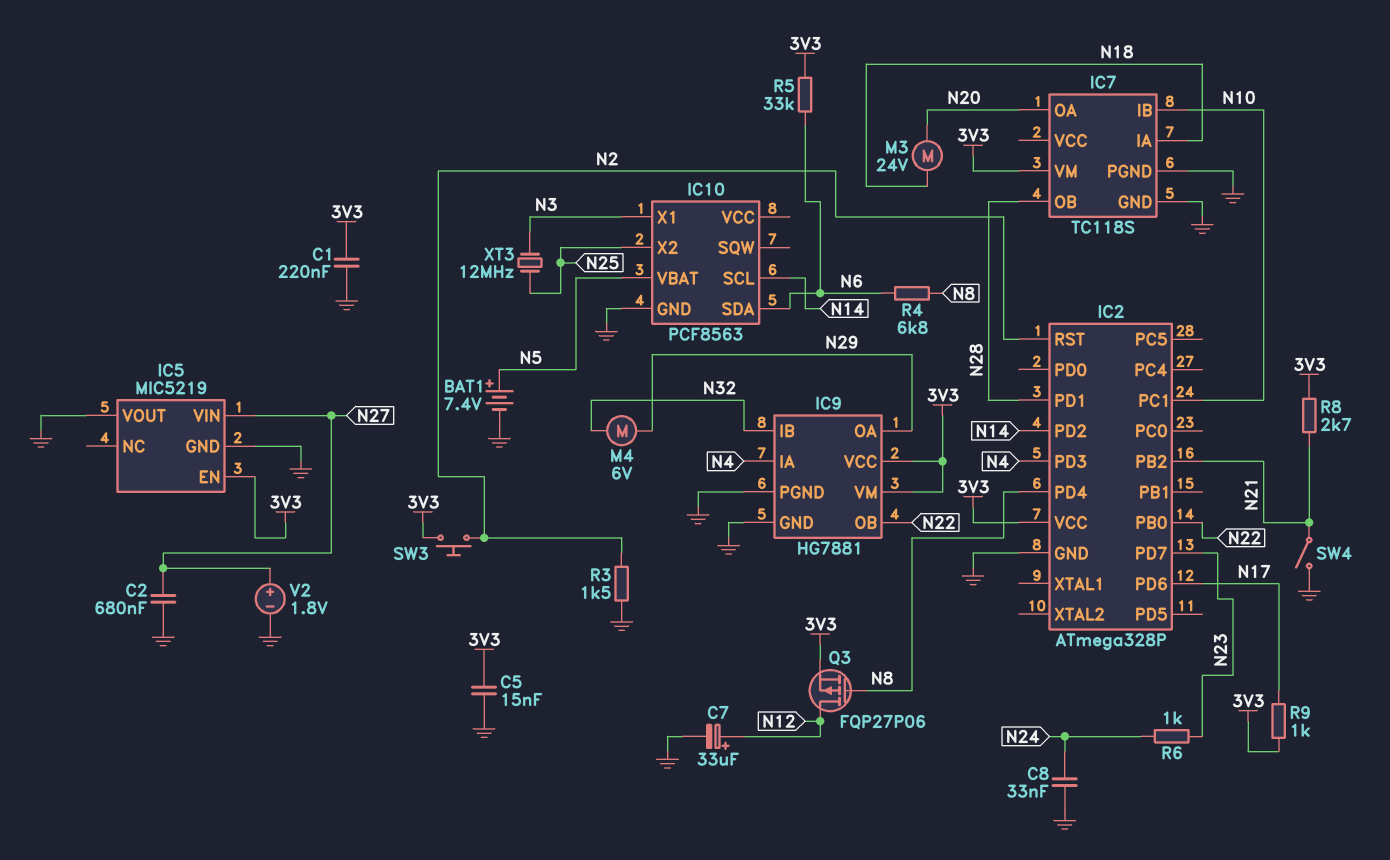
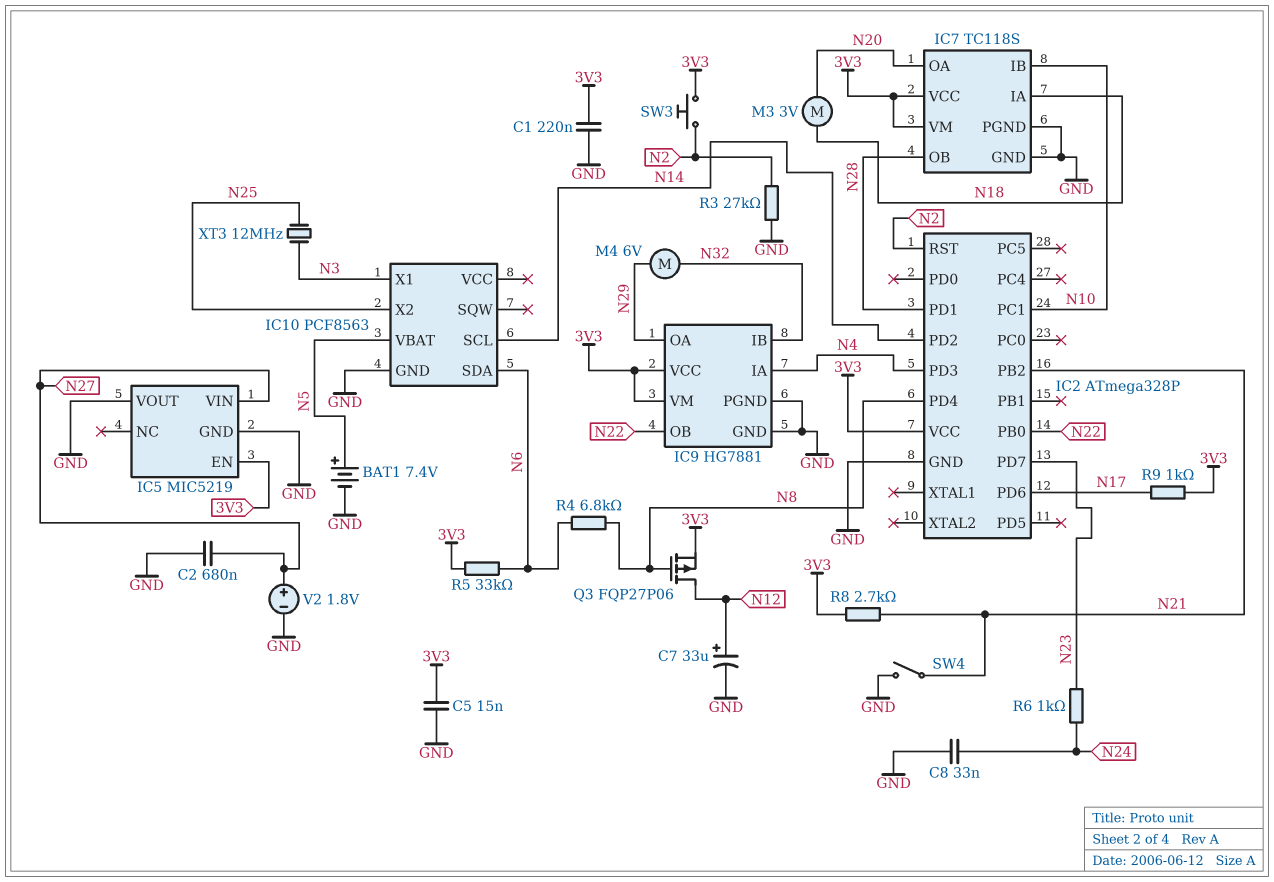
IC7 pin VCC: none -> 3V3
M3: motor 24V (N18, N20) -> motor 3V (N18, N20)
R3: 1.5k (GND, N2) -> 27k (GND, N2)

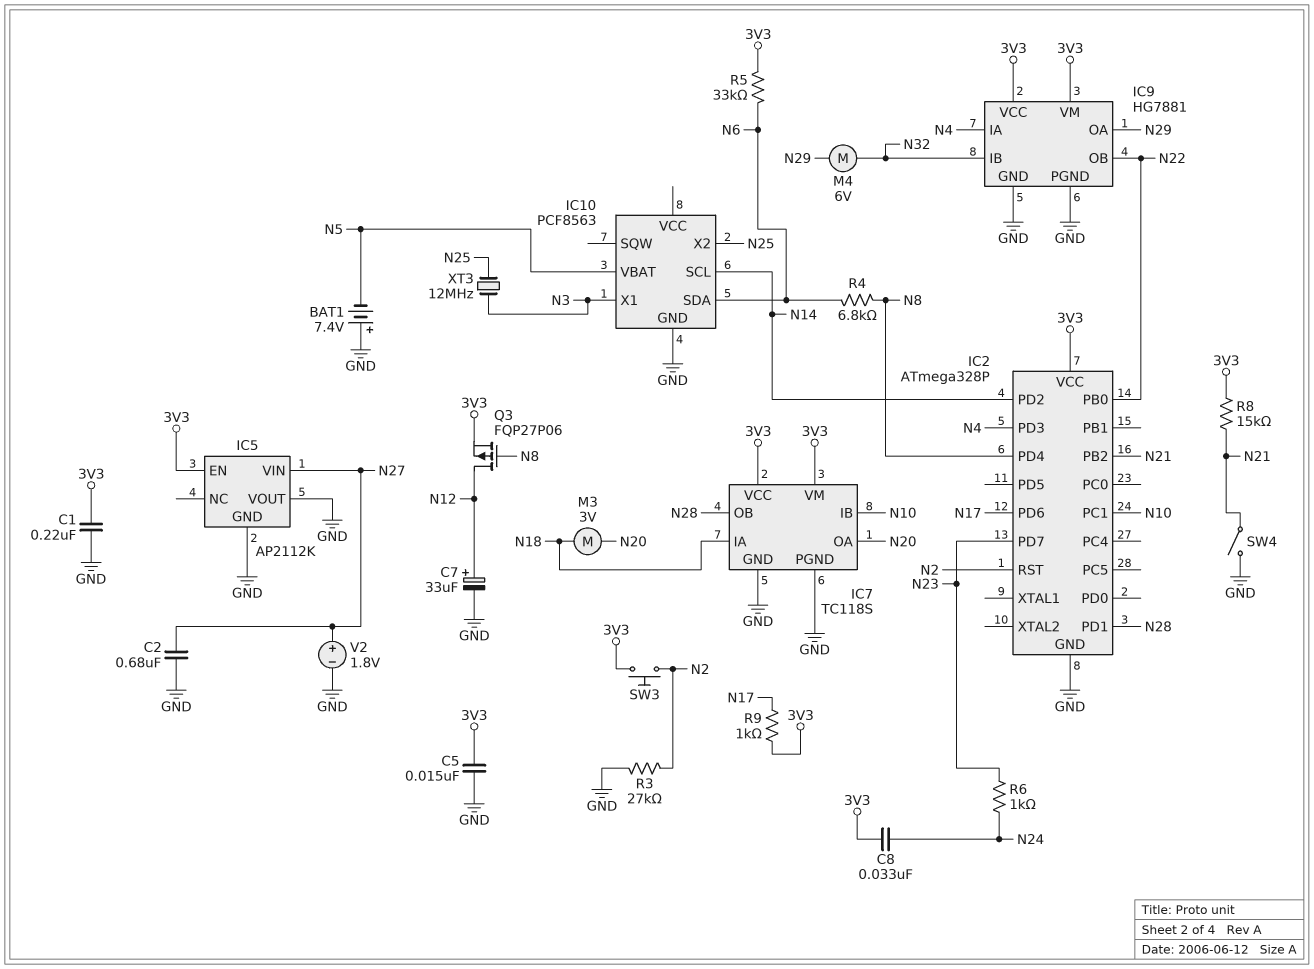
BAT1: 7.4V (plus N5, minus GND) -> 7.4V (plus GND, minus N5)
C8: 33nF (GND, N24) -> 33nF (3V3, N24)
IC5: MIC5219 -> AP2112K
R8: 2.7k (3V3, N21) -> 15k (3V3, N21)

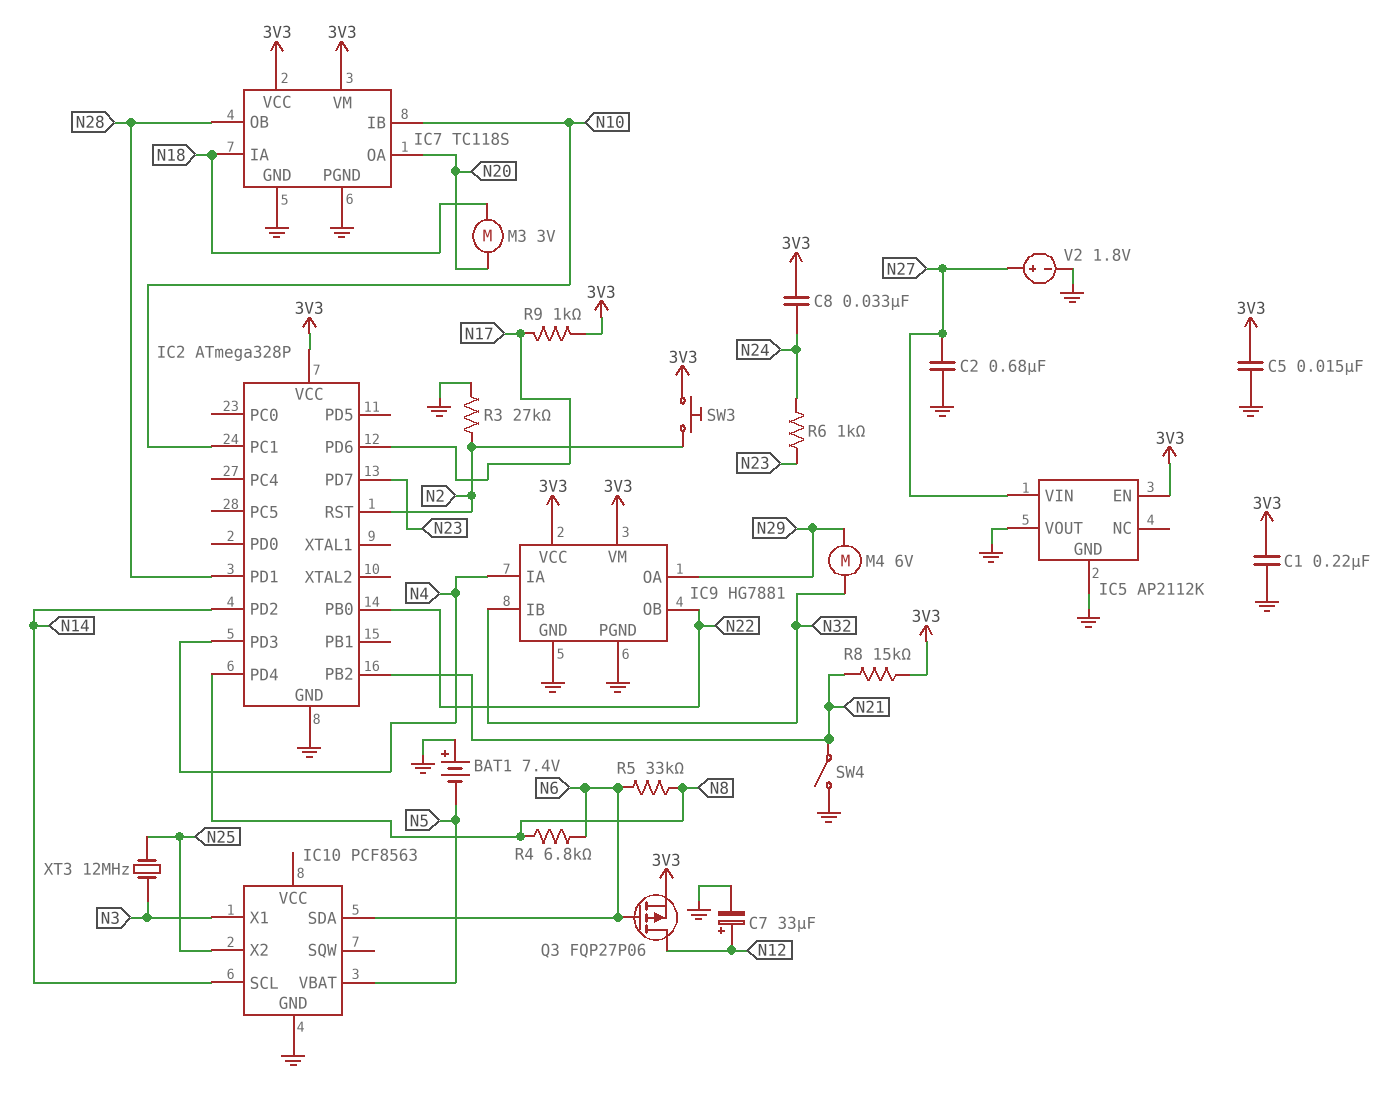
Q3: PMOS FQP27P06 (G N8, D N12, S 3V3) -> PMOS FQP27P06 (G N6, D N12, S 3V3)
R5: 33k (3V3, N6) -> 33k (N6, N8)

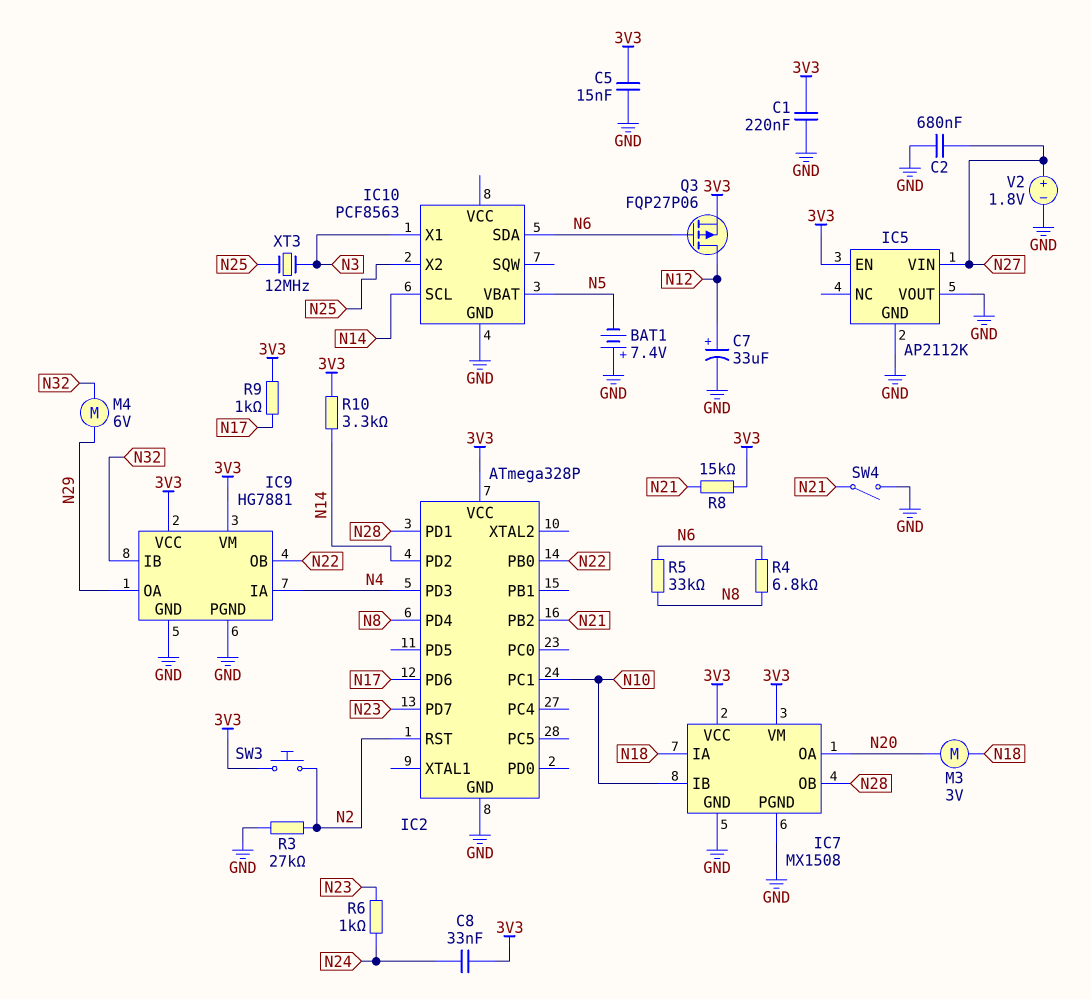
IC7: TC118S -> MX1508
R10: none -> 3.3k (3V3, N14)

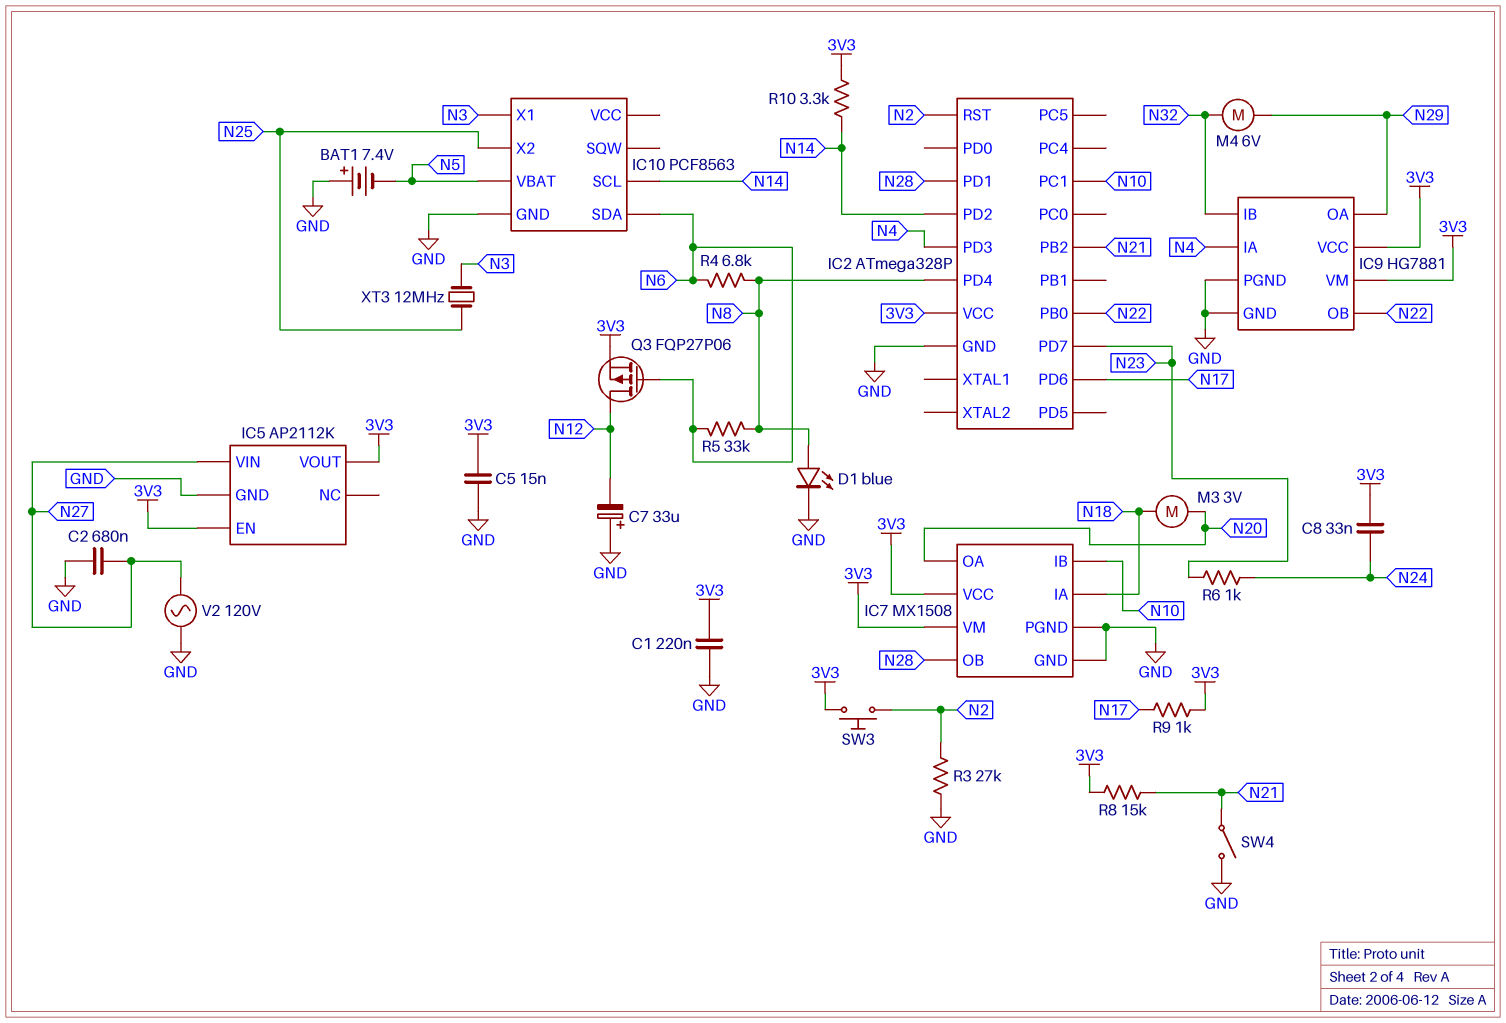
C7: 33uF (plus N12, minus GND) -> 33uF (plus GND, minus N12)
D1: none -> LED blue (A N8, K GND)
IC5 pin VOUT: GND -> 3V3
V2: 1.8V (plus N27, minus GND) -> AC 120V (GND, N27)

